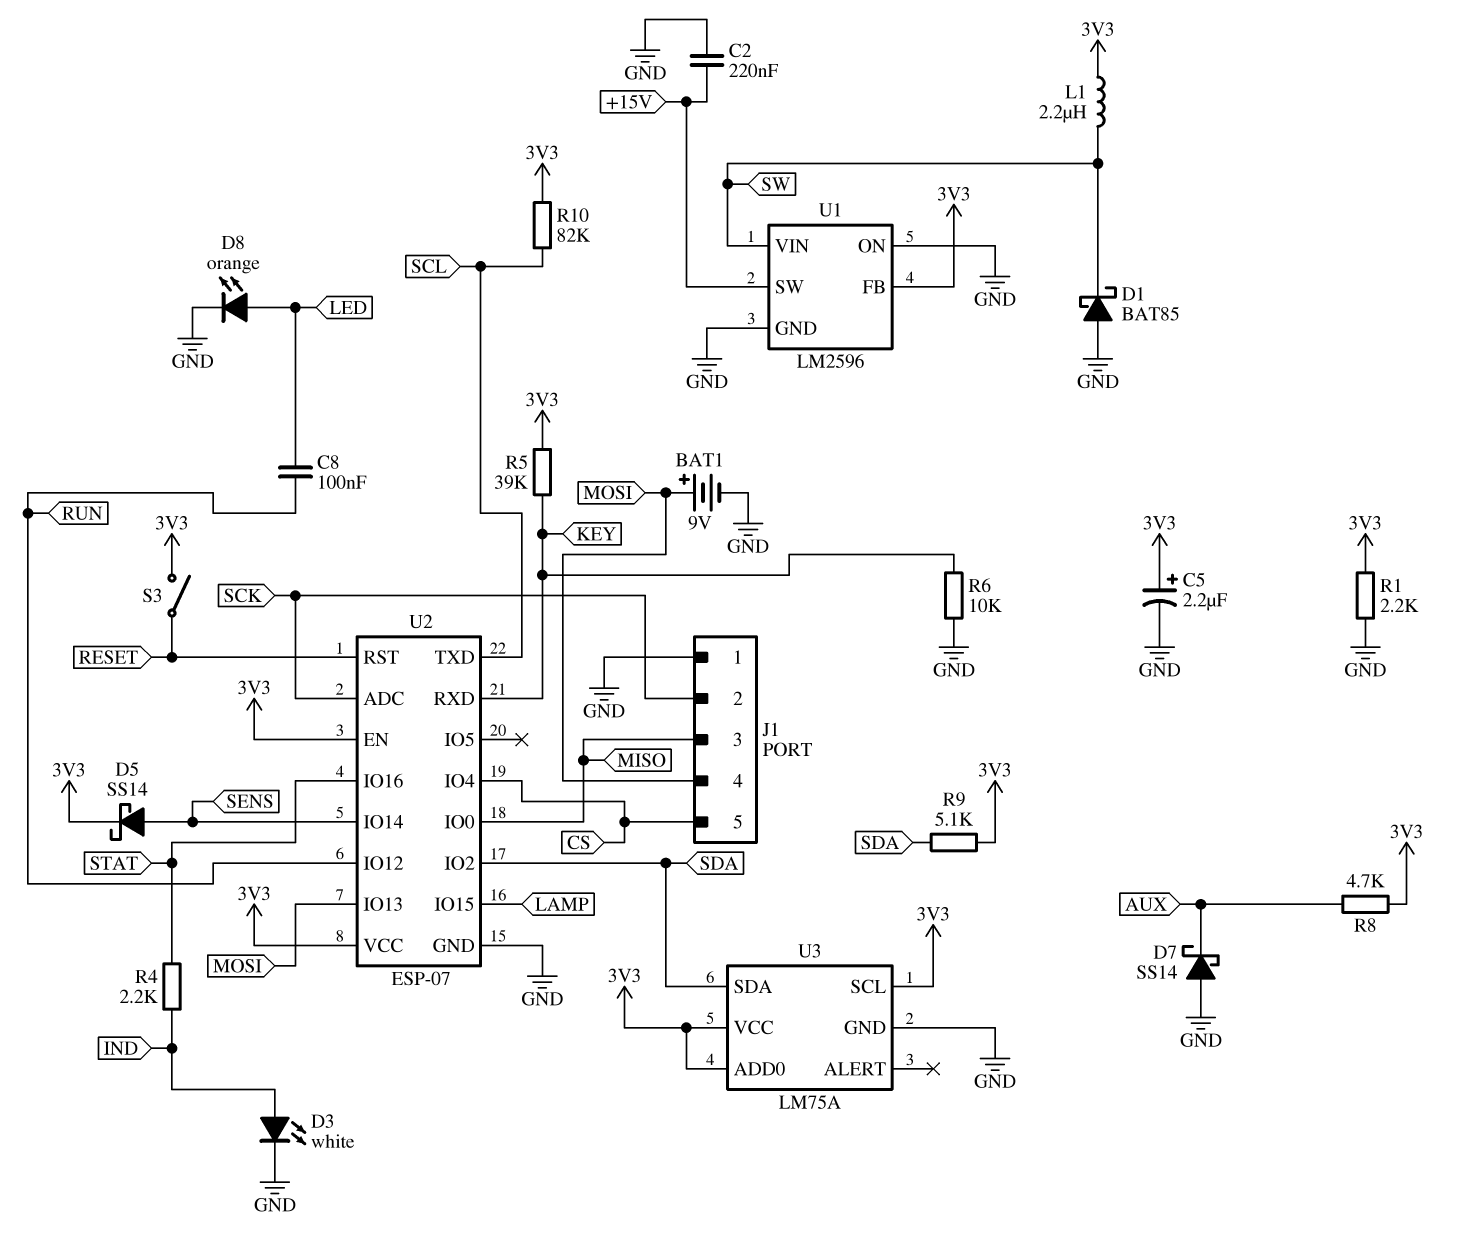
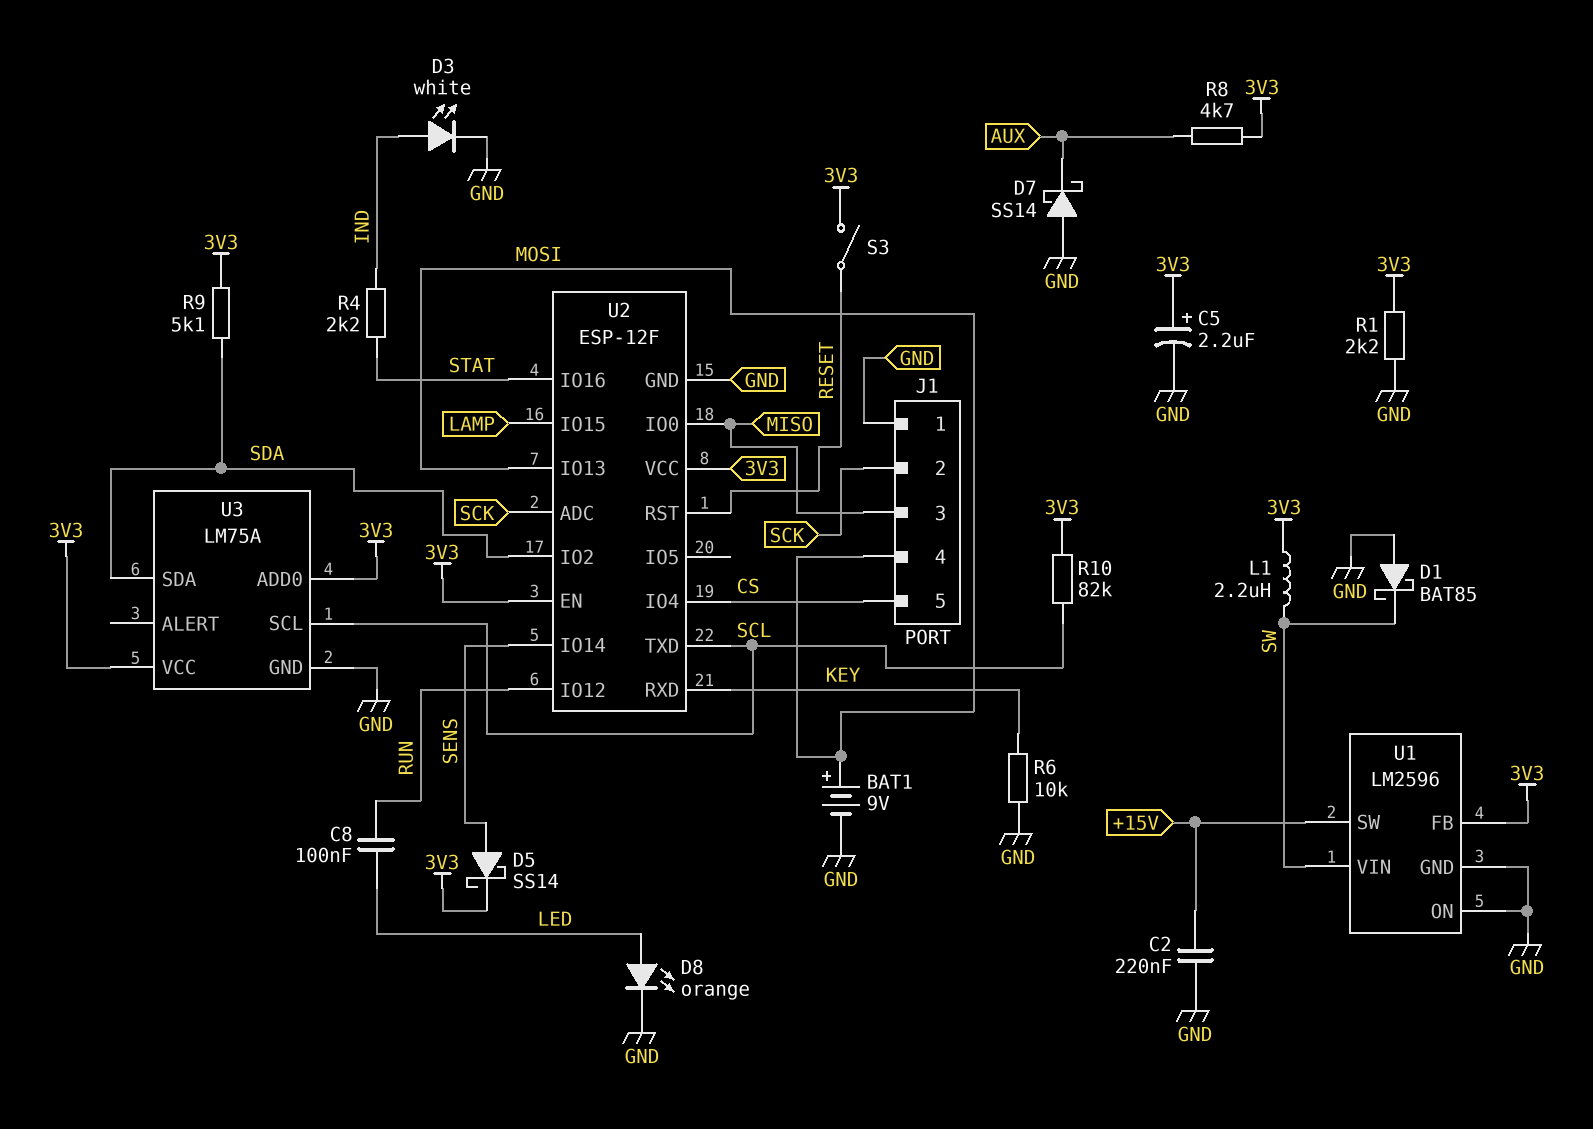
R5: 39k (3V3, KEY) -> none
U2: ESP-07 -> ESP-12F
U3 pin SCL: 3V3 -> SCL

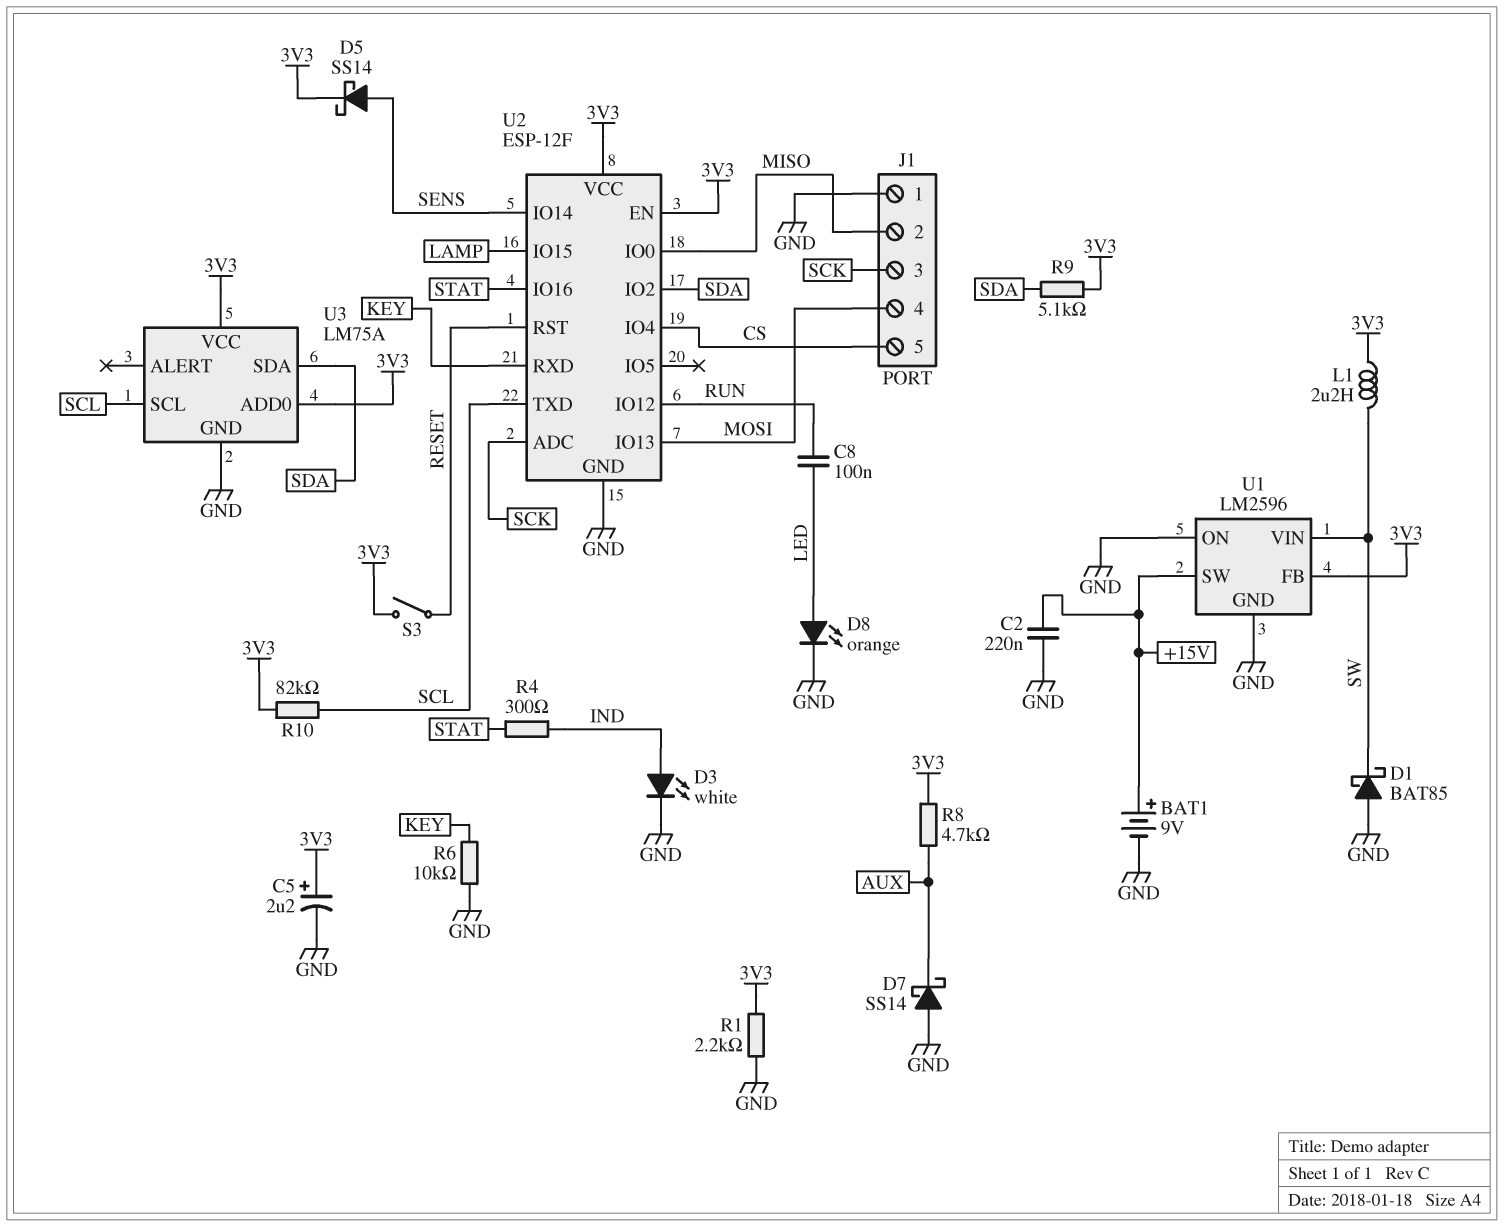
BAT1: 9V (plus MOSI, minus GND) -> 9V (plus +15V, minus GND)
J1 pin 2: SCK -> MISO
J1 pin 3: MISO -> SCK
R4: 2.2k (IND, STAT) -> 300 (IND, STAT)

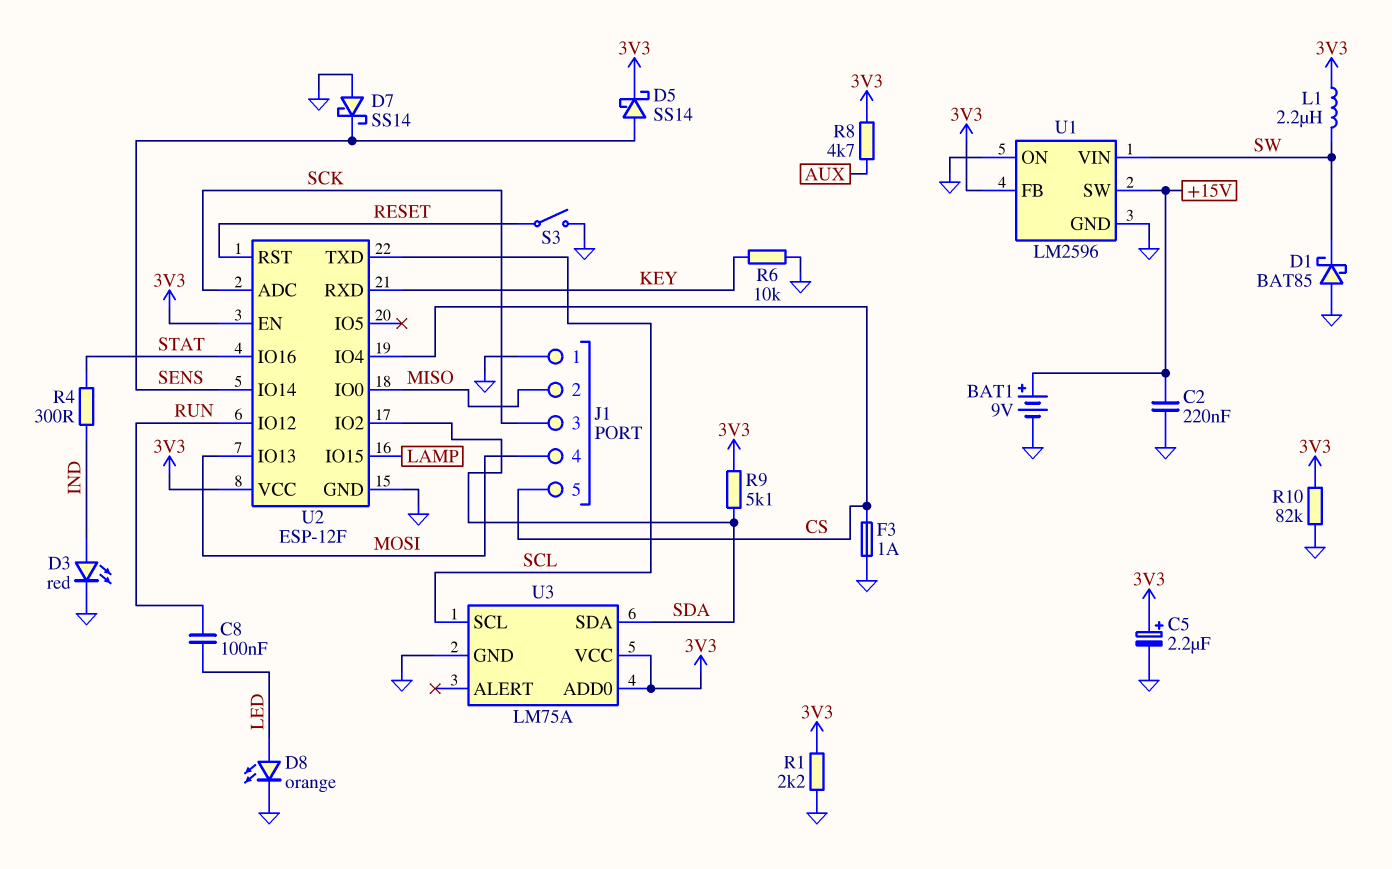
D3: LED white (A IND, K GND) -> LED red (A IND, K GND)
D7: schottky SS14 (A GND, K AUX) -> schottky SS14 (A GND, K SENS)
F3: none -> 1A (CS, GND)
R10: 82k (3V3, SCL) -> 82k (3V3, GND)
S3: switch (3V3, RESET) -> switch (GND, RESET)

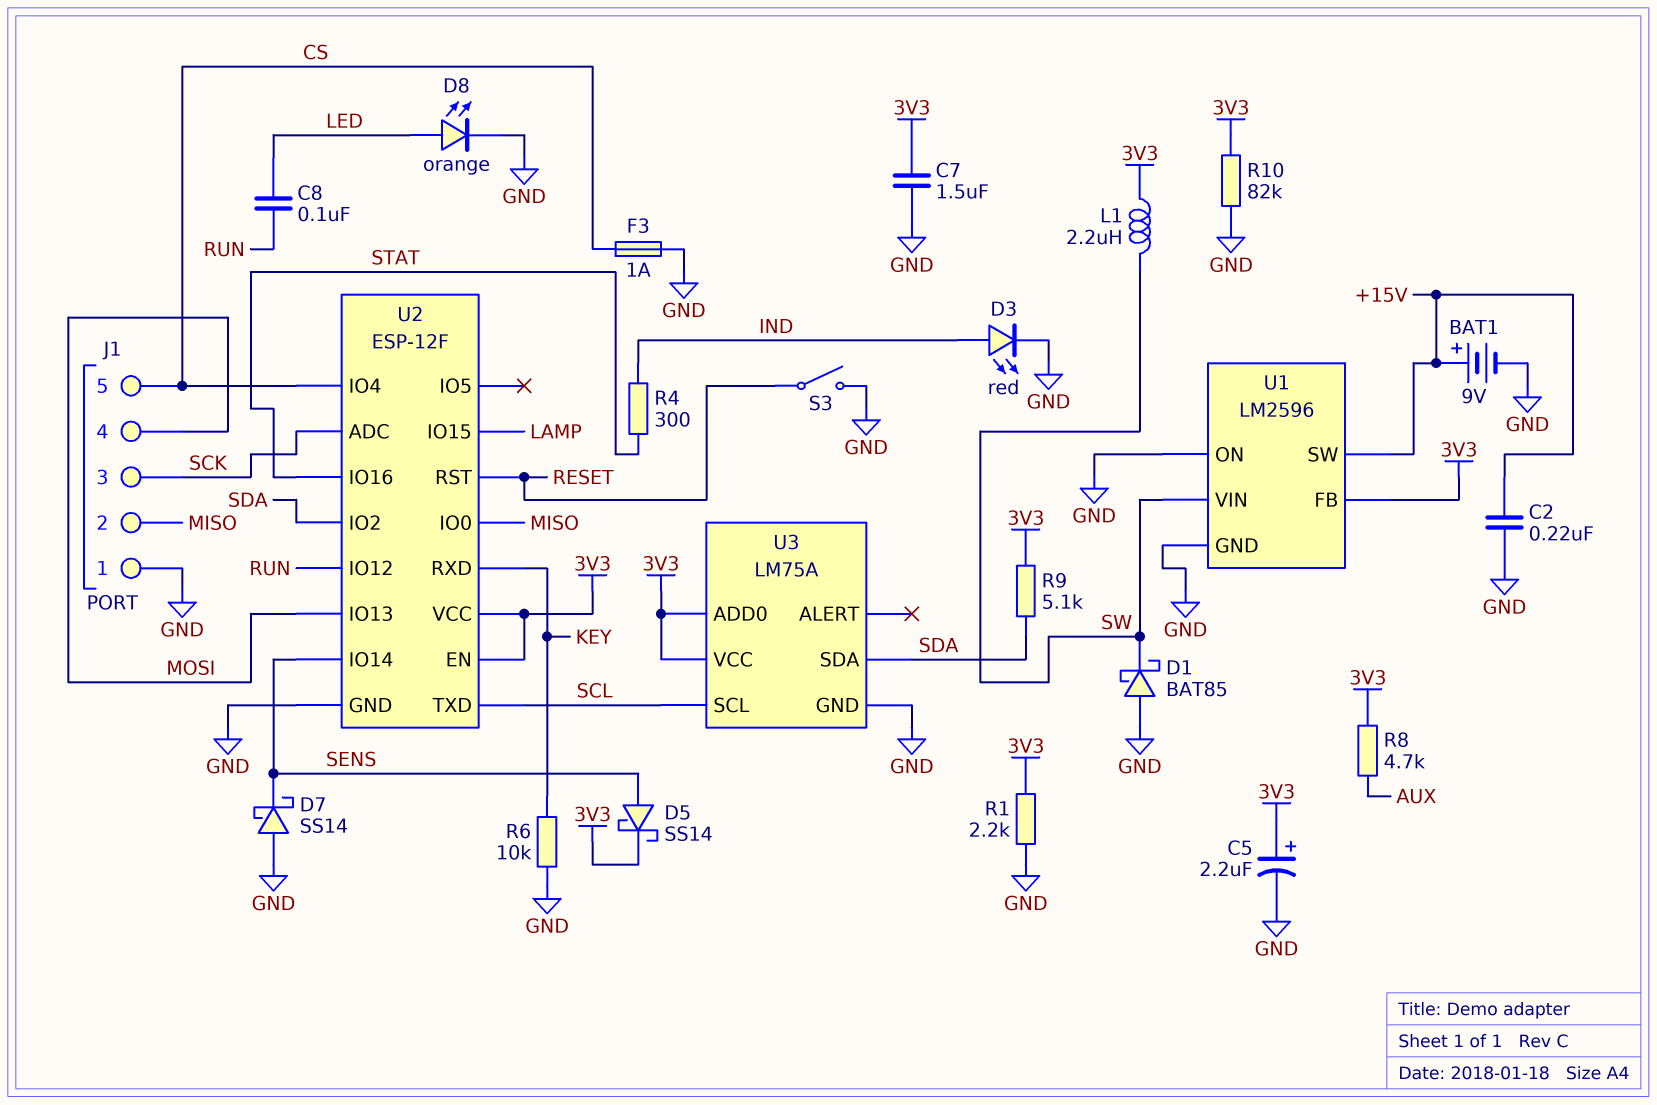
C7: none -> 1.5uF (3V3, GND)

